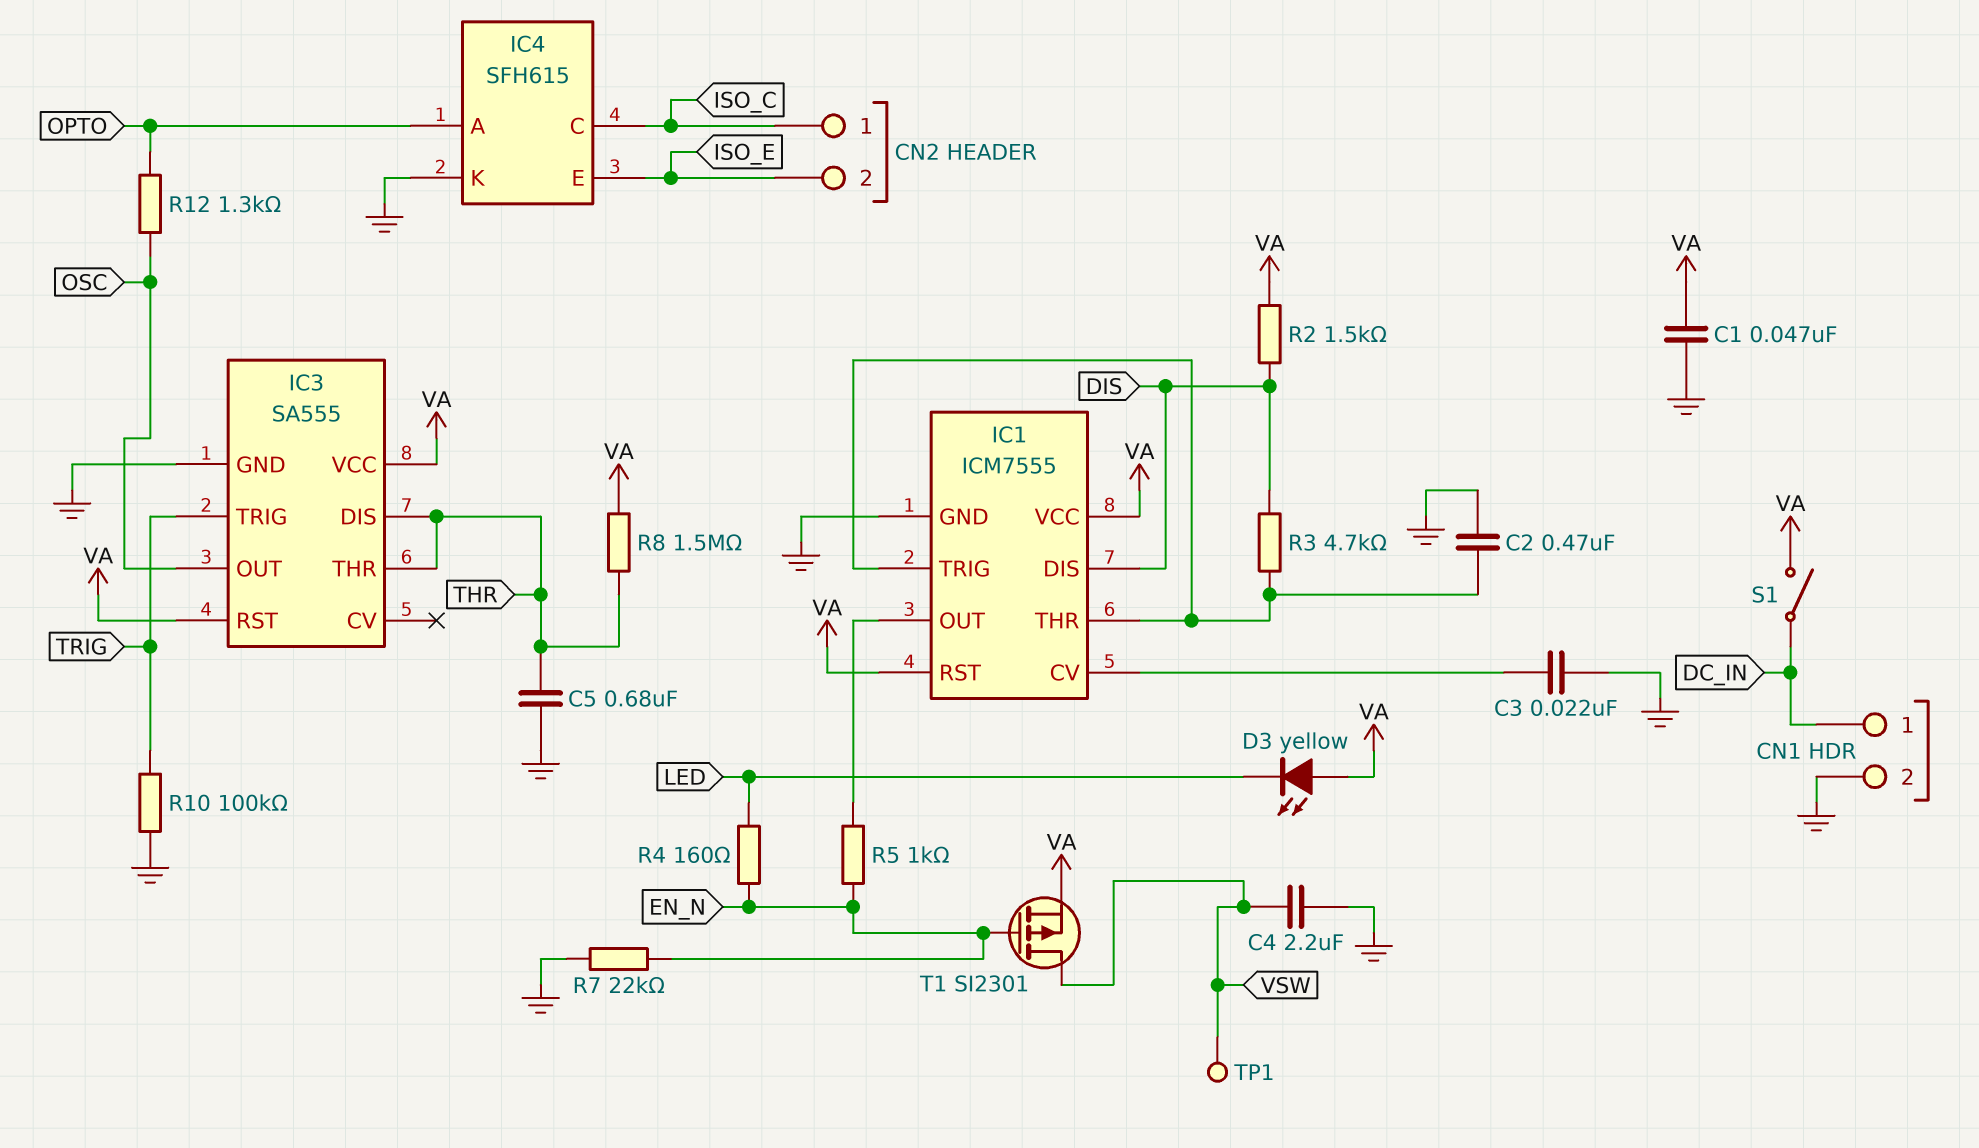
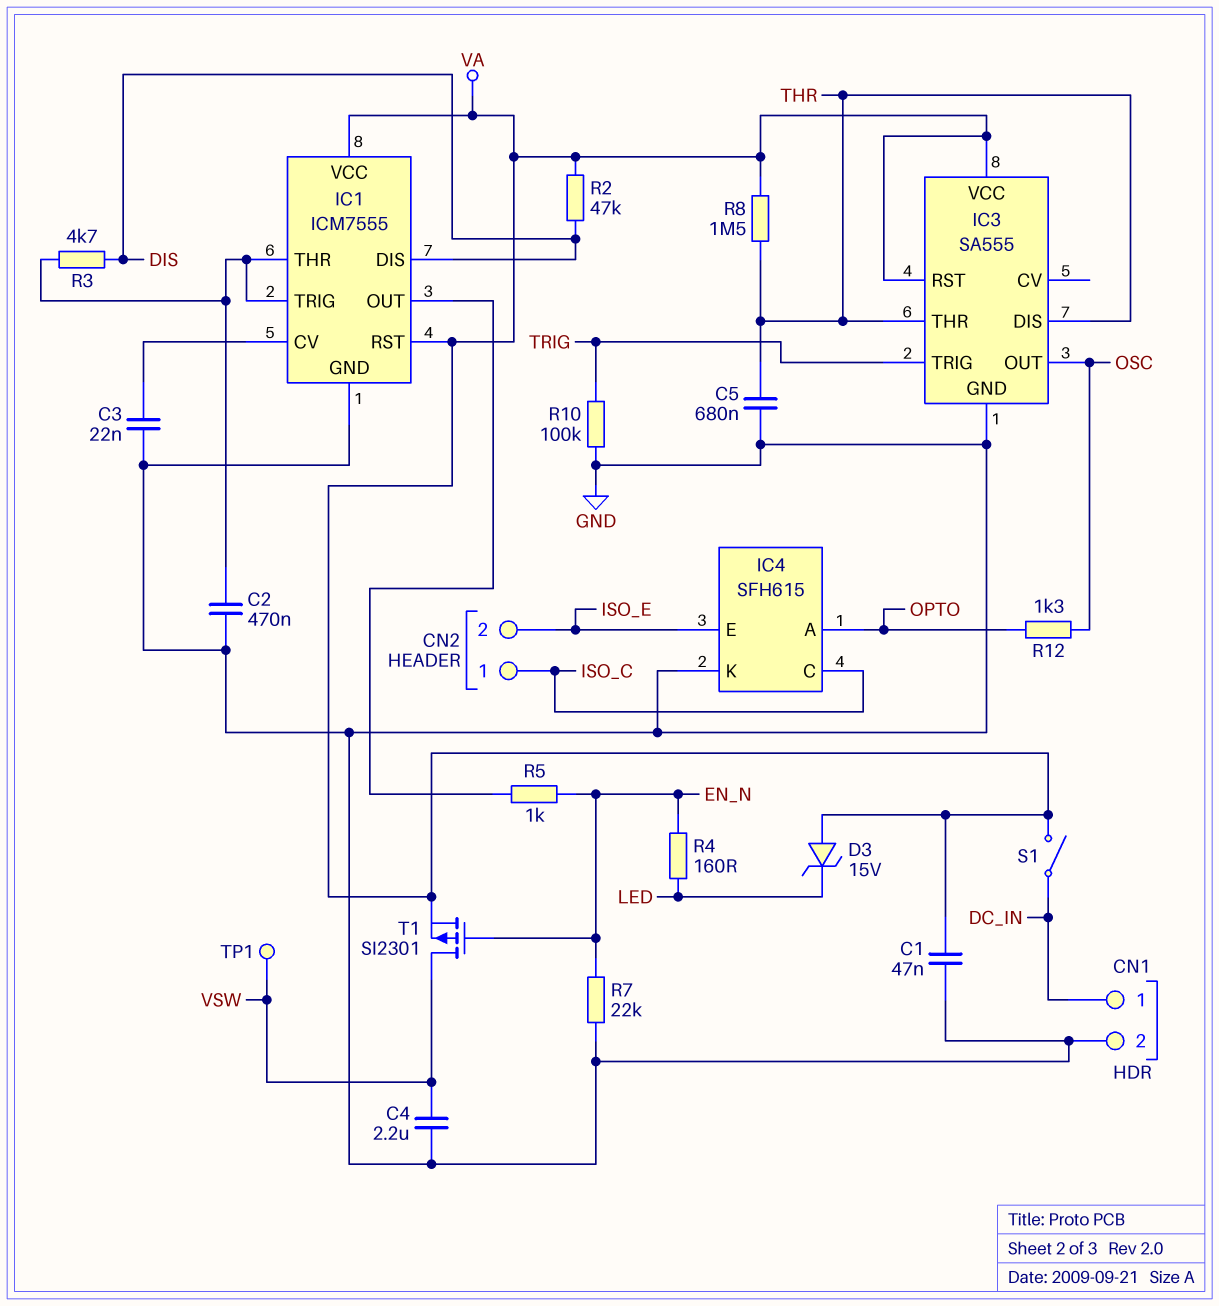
D3: LED yellow (A VA, K LED) -> zener 15V (A VA, K LED)
R2: 1.5k (DIS, VA) -> 47k (DIS, VA)

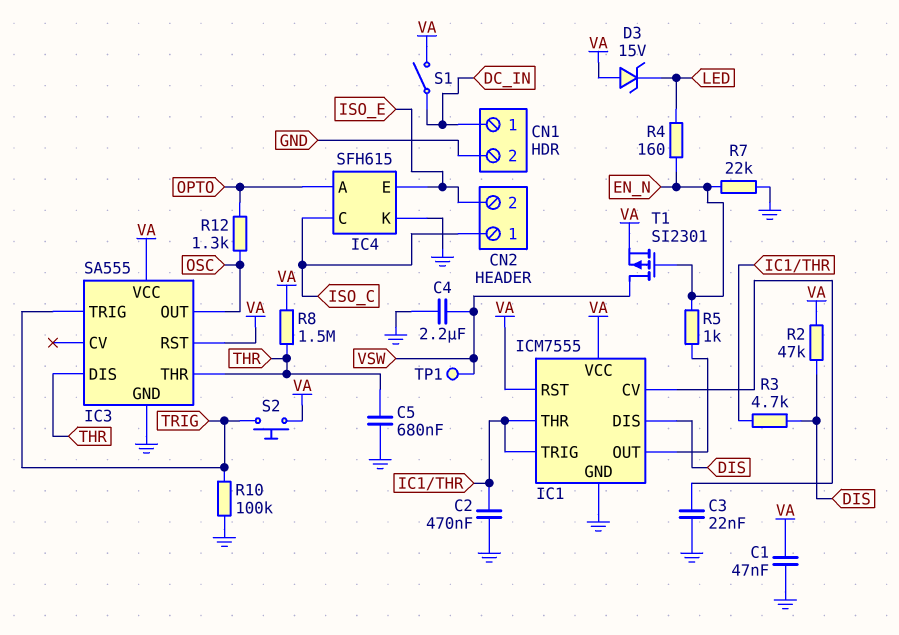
S2: none -> button (TRIG, VA)

